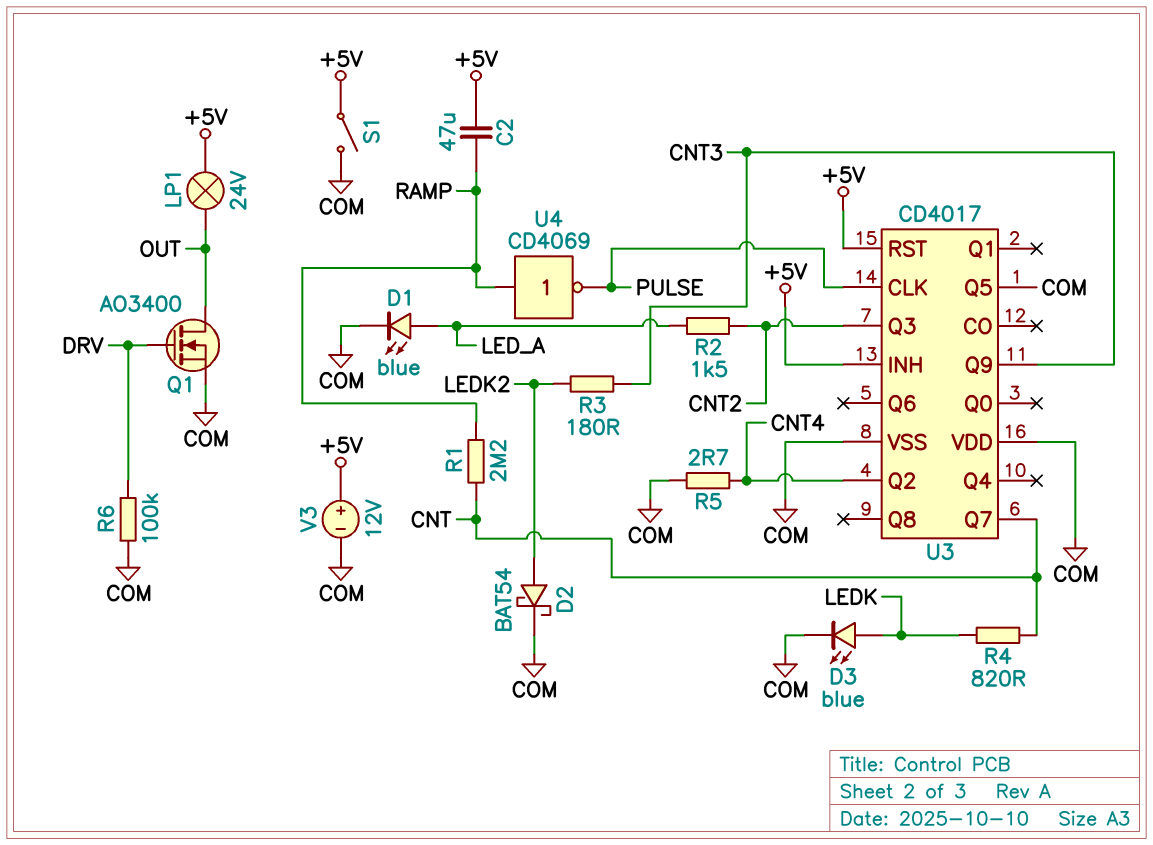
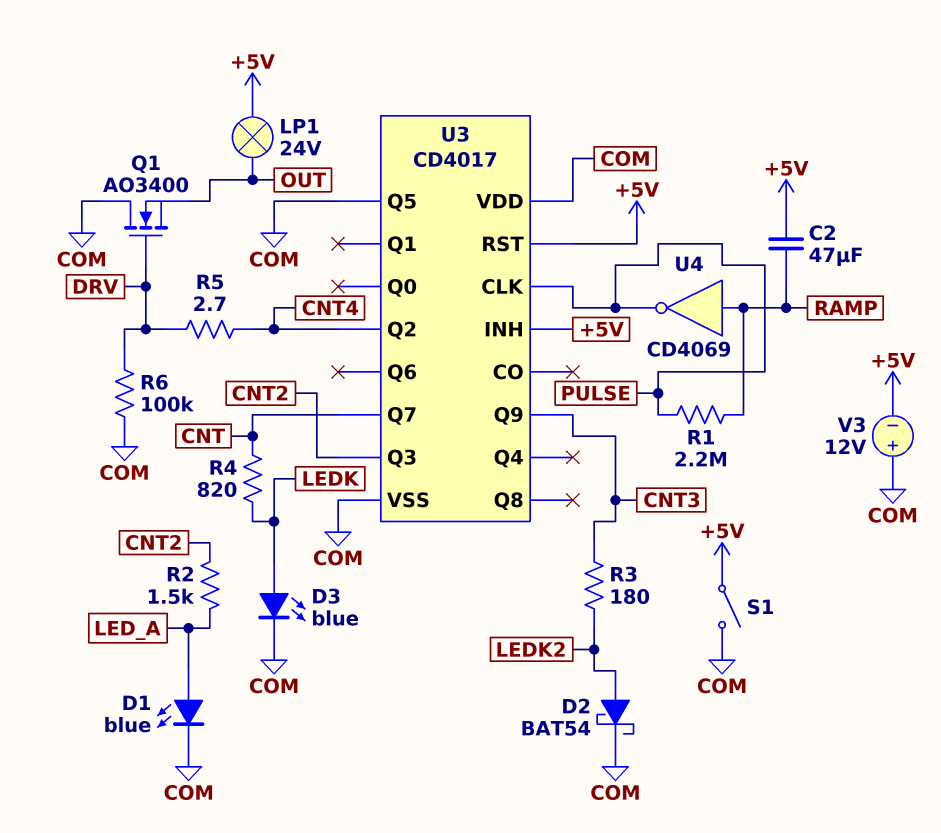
Q1: NMOS AO3400 (G DRV, D OUT, S COM) -> NMOS AO3400 (G DRV, D COM, S OUT)
R1: 2.2M (CNT, RAMP) -> 2.2M (PULSE, RAMP)
R5: 2.7 (CNT4, COM) -> 2.7 (CNT4, DRV)
V3: 12V (plus +5V, minus COM) -> 12V (plus COM, minus +5V)

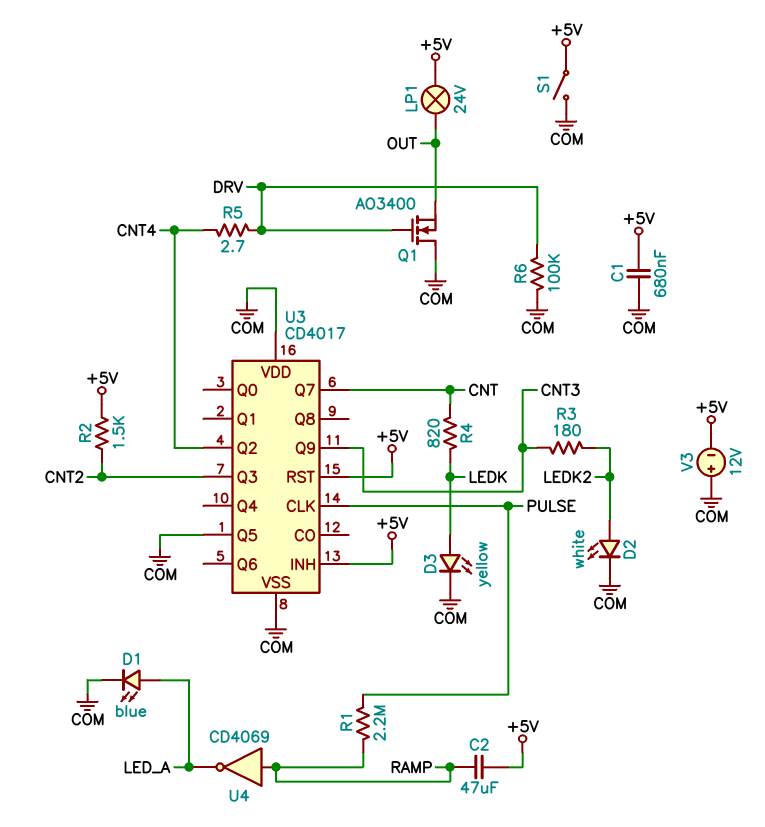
C1: none -> 680nF (+5V, COM)
D2: schottky BAT54 (A LEDK2, K COM) -> LED white (A LEDK2, K COM)
D3: LED blue (A LEDK, K COM) -> LED yellow (A LEDK, K COM)
R2: 1.5k (CNT2, LED_A) -> 1.5k (+5V, CNT2)
U4: NOT CD4069 (in RAMP, out PULSE) -> NOT CD4069 (in RAMP, out LED_A)

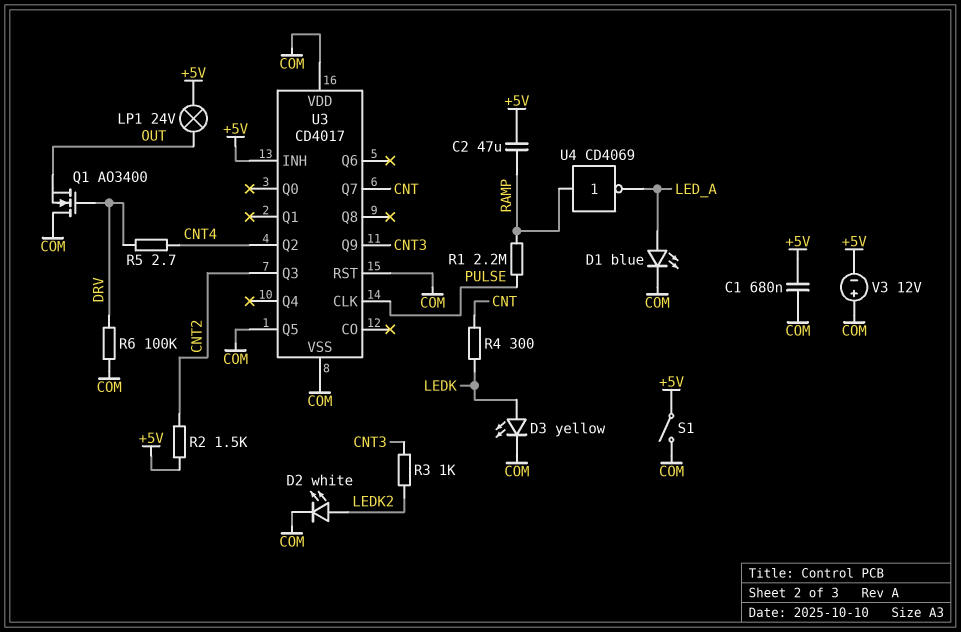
R3: 180 (CNT3, LEDK2) -> 1k (CNT3, LEDK2)
R4: 820 (CNT, LEDK) -> 300 (CNT, LEDK)
U3 pin RST: +5V -> COM

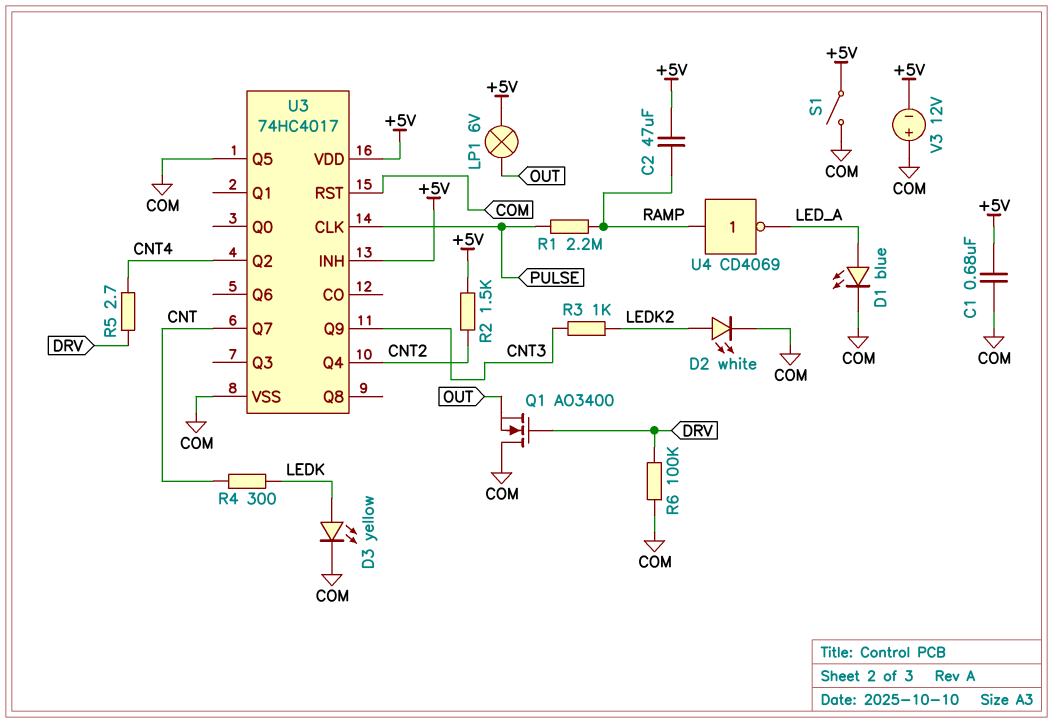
LP1: lamp 24V (+5V, OUT) -> lamp 6V (+5V, OUT)
U3: CD4017 -> 74HC4017
U3 pin Q3: CNT2 -> none
U3 pin Q4: none -> CNT2
U3 pin VDD: COM -> +5V

